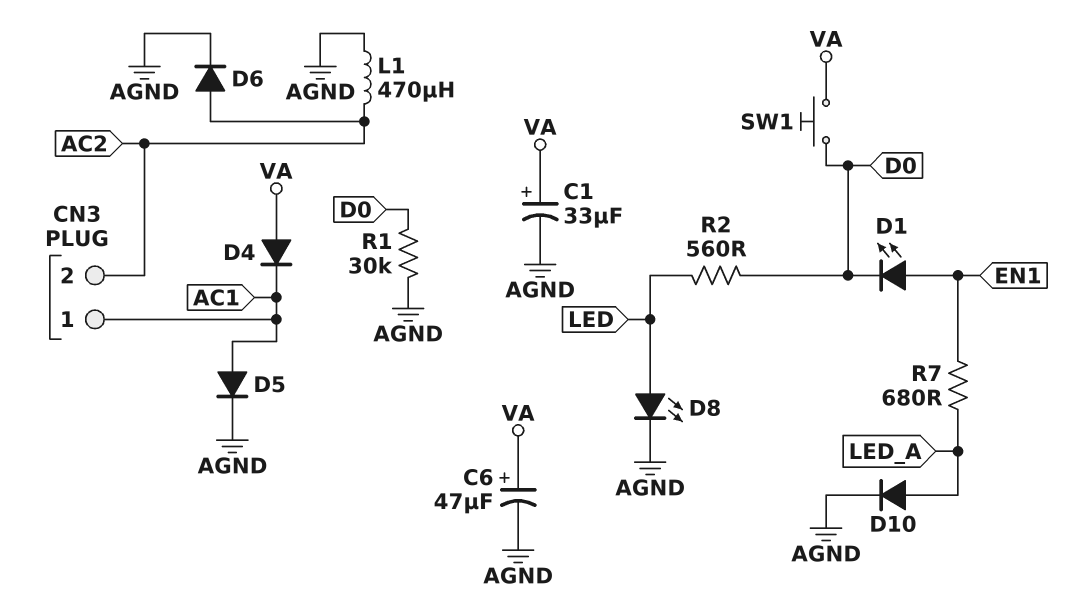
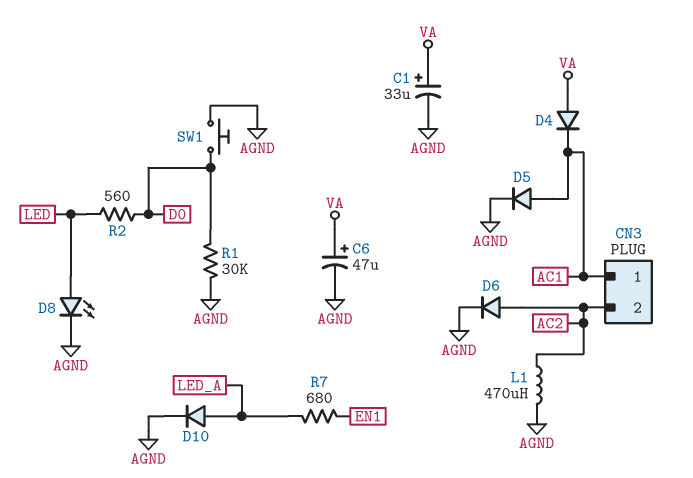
D1: LED (A EN1, K D0) -> none
SW1: button (D0, VA) -> button (AGND, D0)

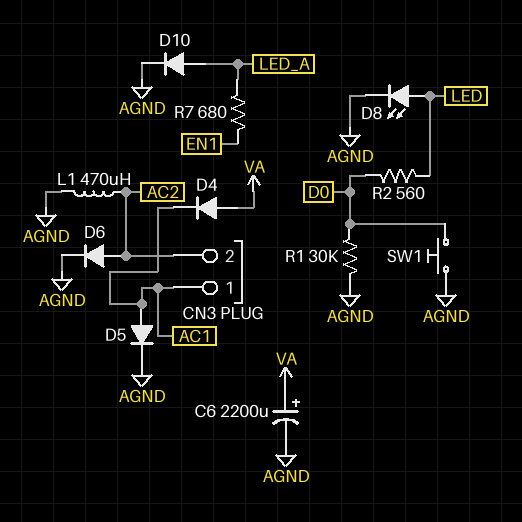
C1: 33uF (plus VA, minus AGND) -> none
C6: 47uF (plus VA, minus AGND) -> 2200uF (plus VA, minus AGND)

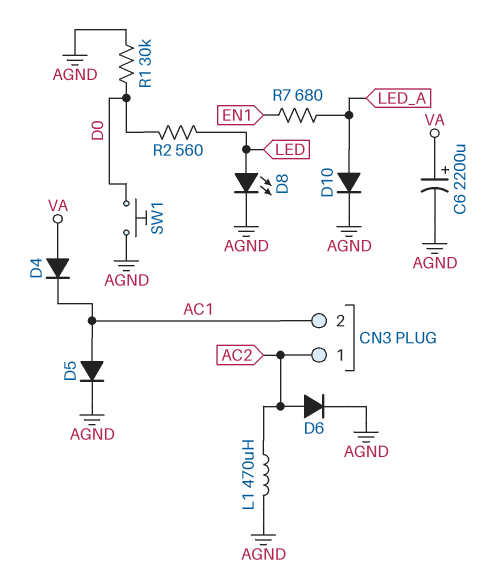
CN3 pin 1: AC1 -> AC2
CN3 pin 2: AC2 -> AC1

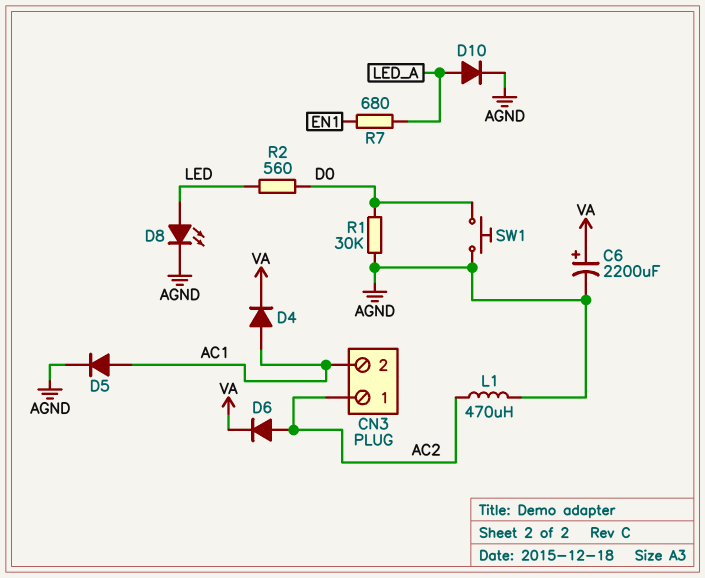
D4: diode (A VA, K AC1) -> diode (A AC1, K VA)
D6: diode (A AC2, K AGND) -> diode (A AC2, K VA)

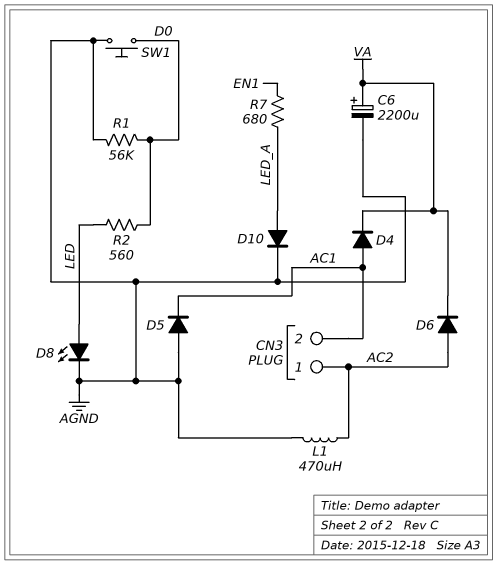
D5: diode (A AC1, K AGND) -> diode (A AGND, K AC1)
R1: 30k (AGND, D0) -> 56k (AGND, D0)

